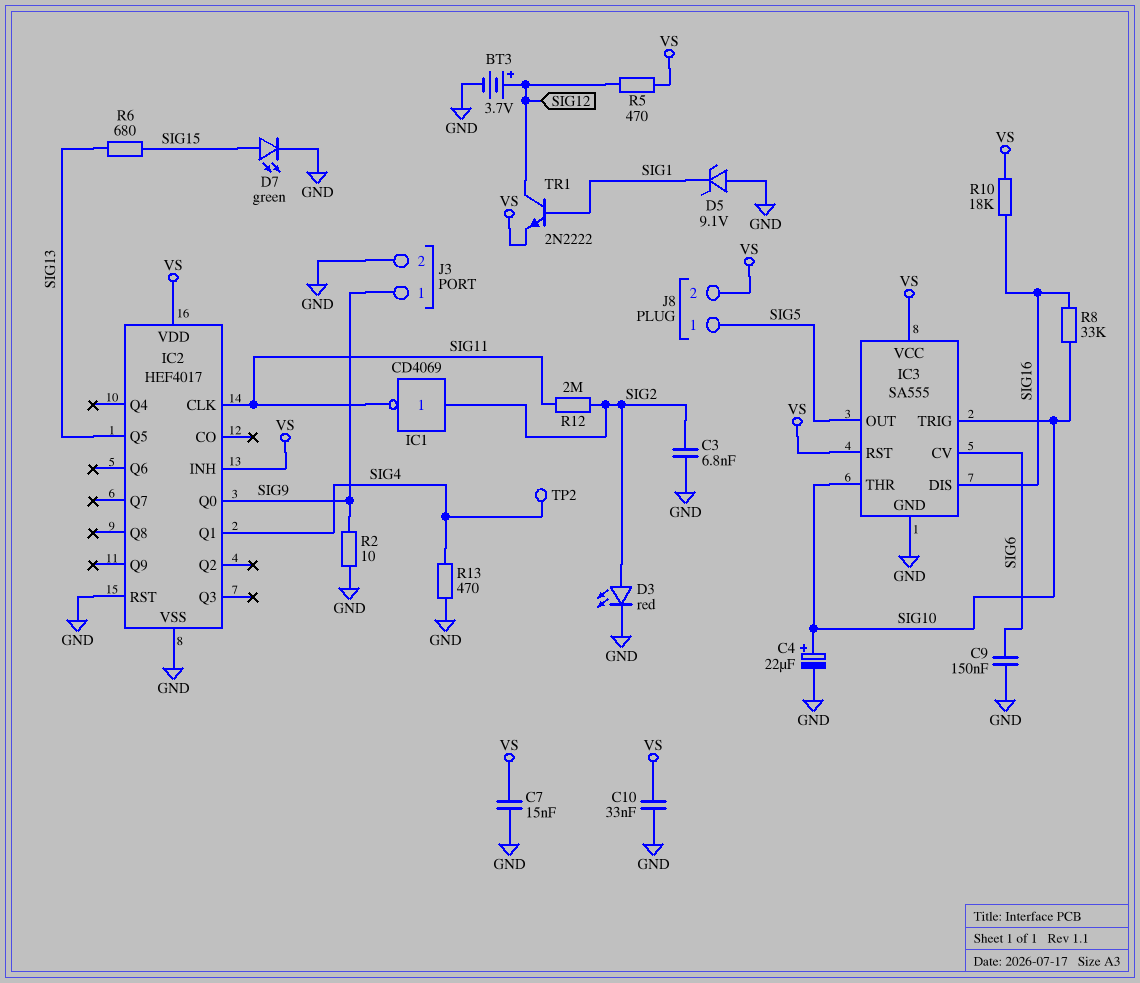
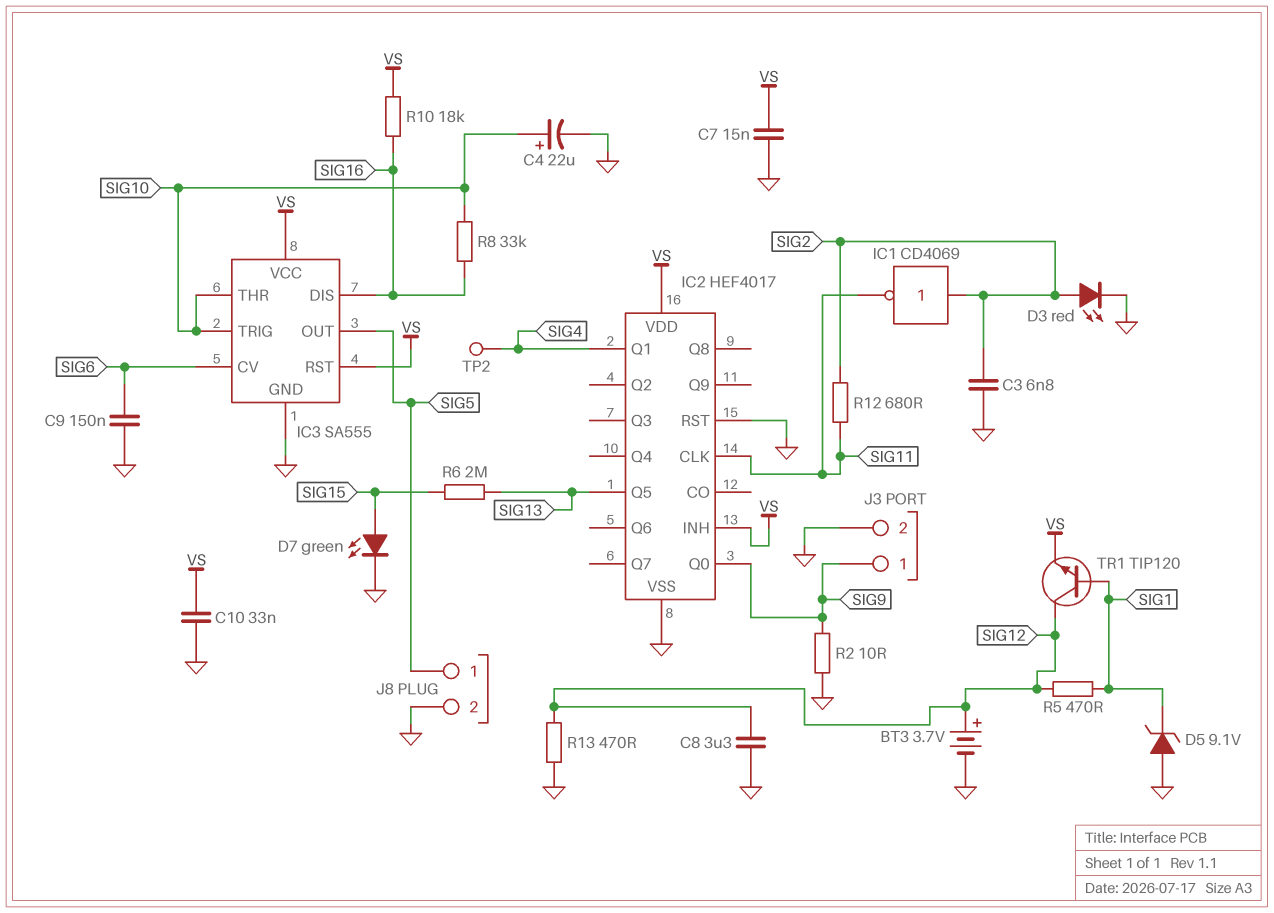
C8: none -> 3.3uF (GND, SIG12)
J8 pin 2: VS -> GND
R5: 470 (SIG12, VS) -> 470 (SIG1, SIG12)
R6: 680 (SIG13, SIG15) -> 2M (SIG13, SIG15)
R12: 2M (SIG2, SIG11) -> 680 (SIG2, SIG11)
R13: 470 (GND, SIG4) -> 470 (GND, SIG12)
TR1: NPN 2N2222 (B SIG1, C SIG12, E VS) -> NPN TIP120 (B SIG1, C SIG12, E VS)

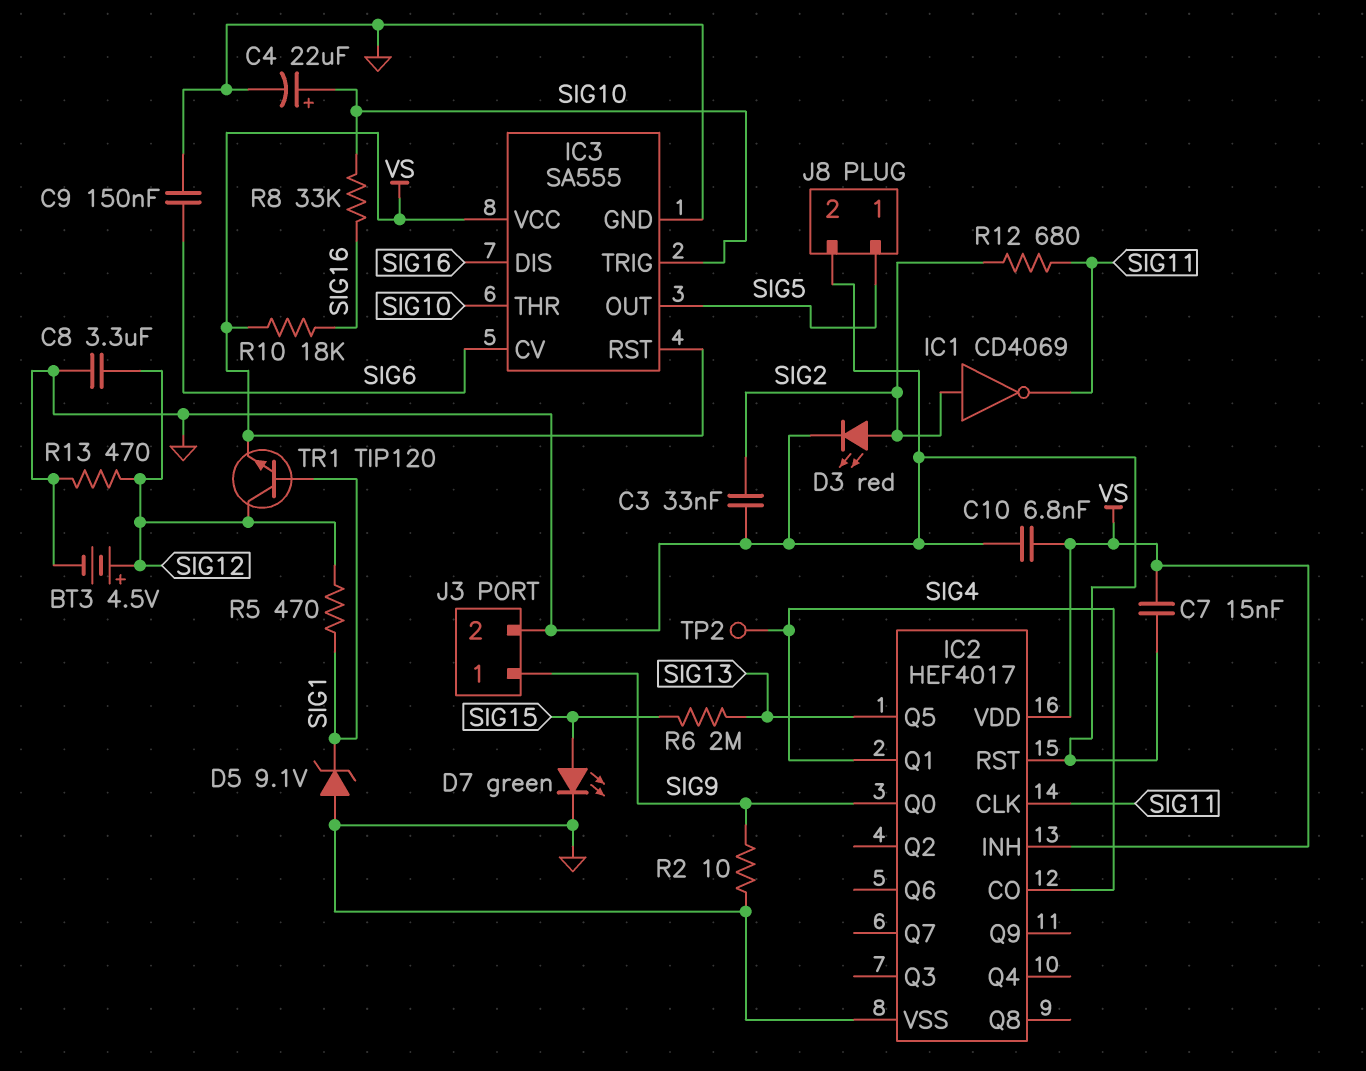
BT3: 3.7V (plus SIG12, minus GND) -> 4.5V (plus SIG12, minus GND)
C3: 6.8nF (GND, SIG2) -> 33nF (GND, SIG2)
C10: 33nF (GND, VS) -> 6.8nF (GND, VS)
IC2 pin CO: none -> SIG4

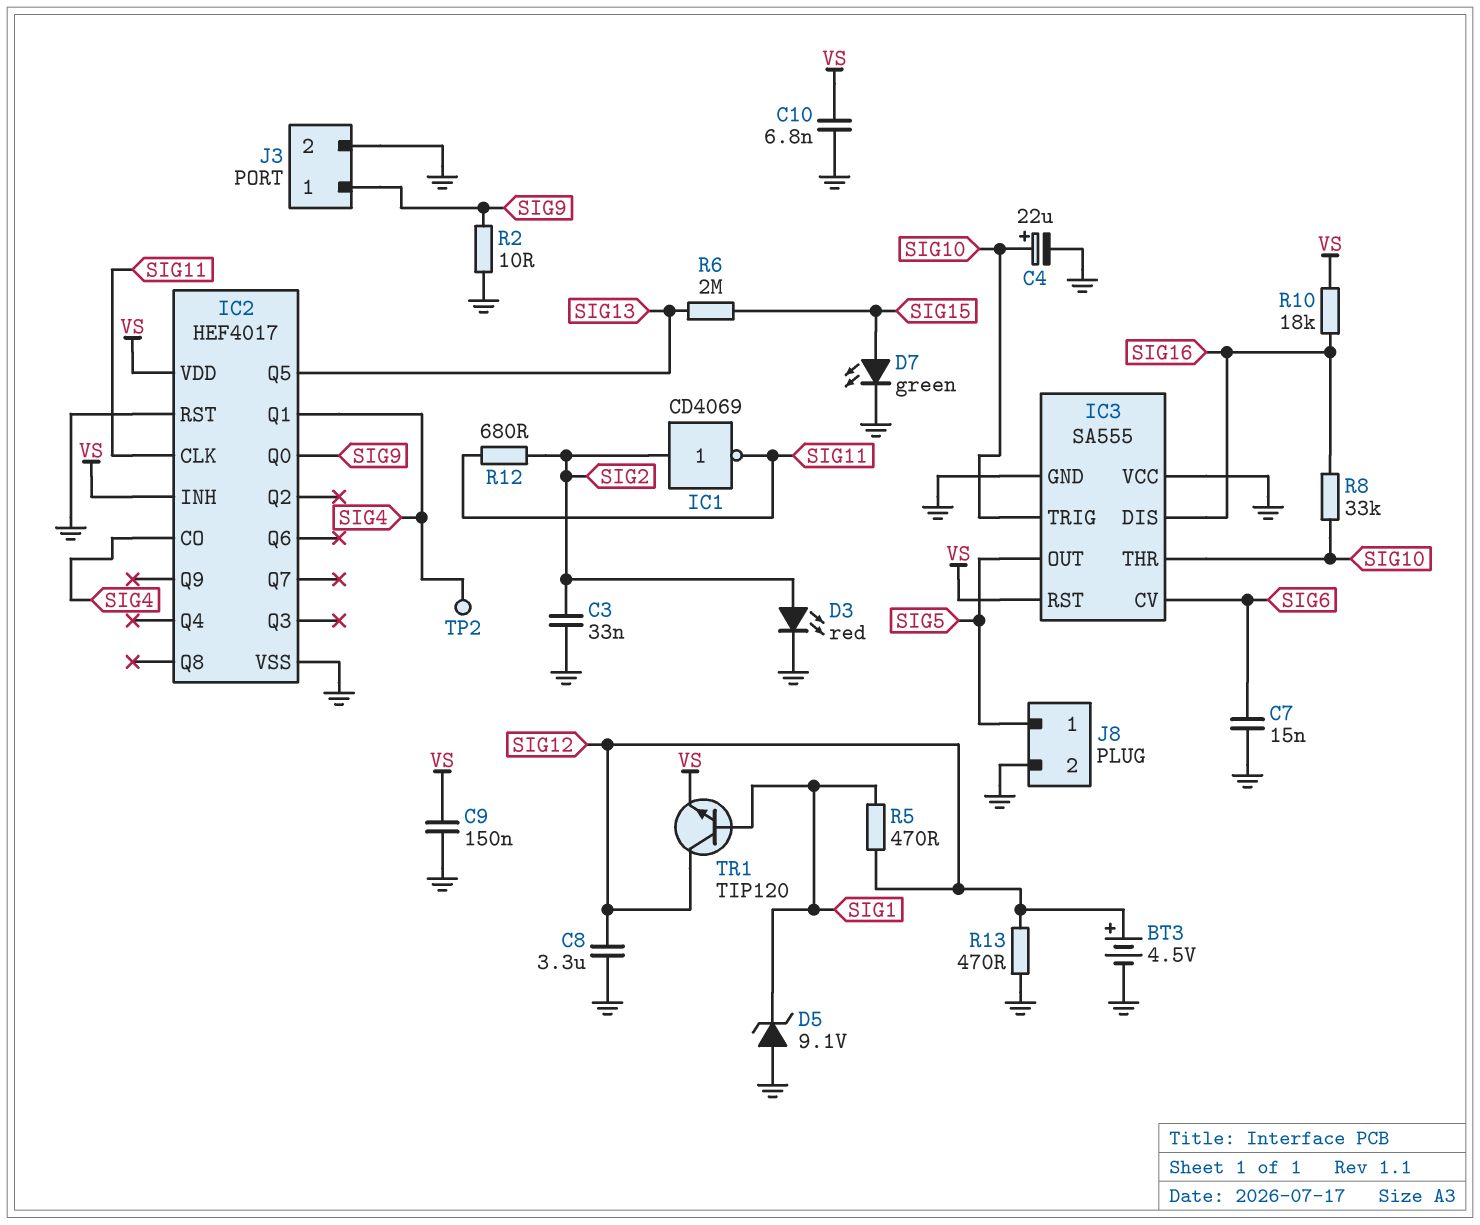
C7: 15nF (GND, VS) -> 15nF (GND, SIG6)
C9: 150nF (GND, SIG6) -> 150nF (GND, VS)
IC3 pin VCC: VS -> GND

